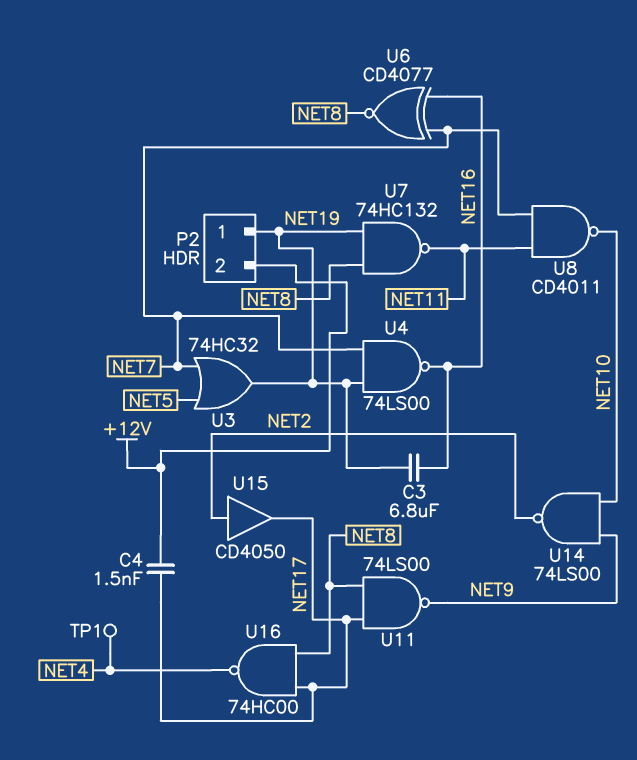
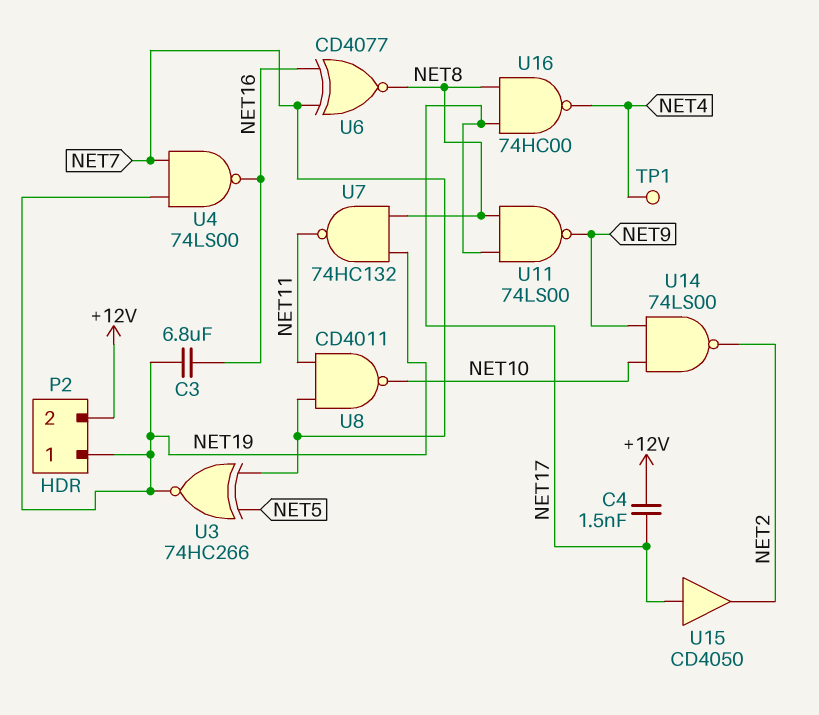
U3: OR 74HC32 (in NET5, in NET7, out NET19) -> XNOR 74HC266 (in NET5, in NET7, out NET19)
U15: buffer CD4050 (in NET2, out NET17) -> buffer CD4050 (in NET17, out NET2)

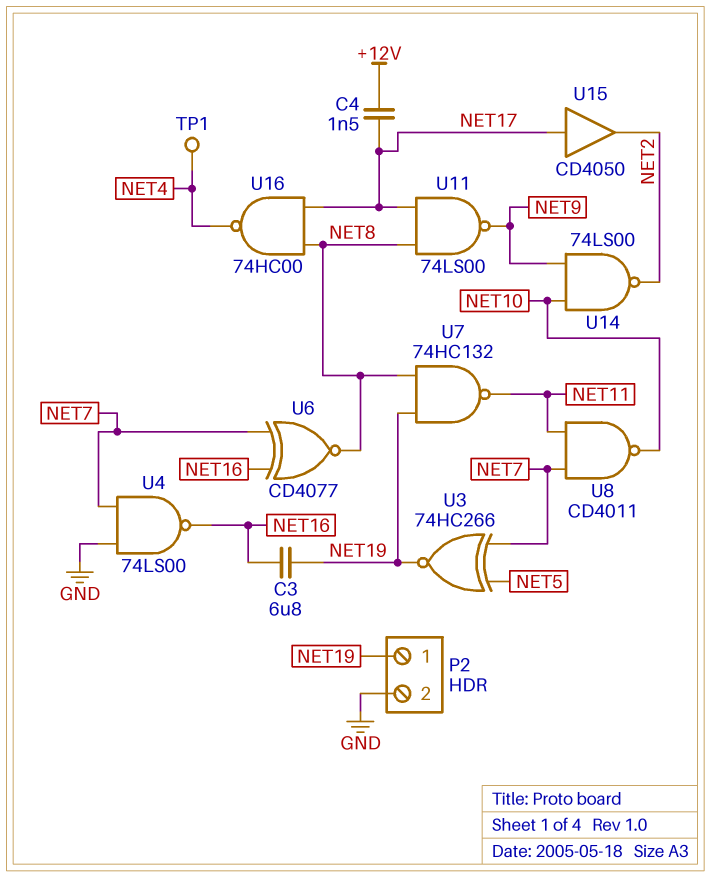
P2 pin 2: +12V -> GND
U4: NAND 74LS00 (in NET7, in NET19, out NET16) -> NAND 74LS00 (in GND, in NET7, out NET16)

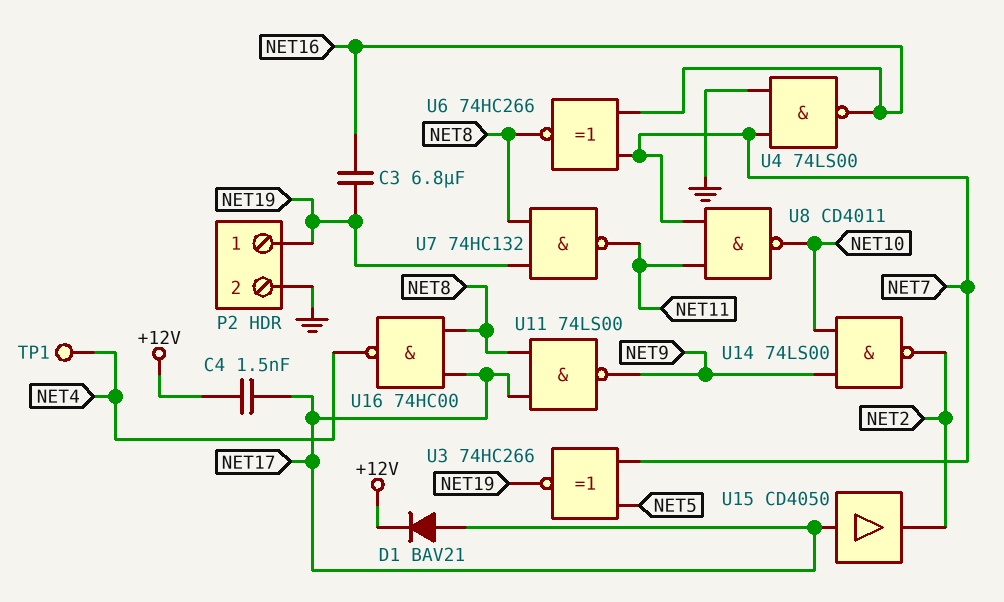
D1: none -> diode BAV21 (A NET17, K +12V)
U6: XNOR CD4077 (in NET7, in NET16, out NET8) -> XNOR 74HC266 (in NET7, in NET16, out NET8)

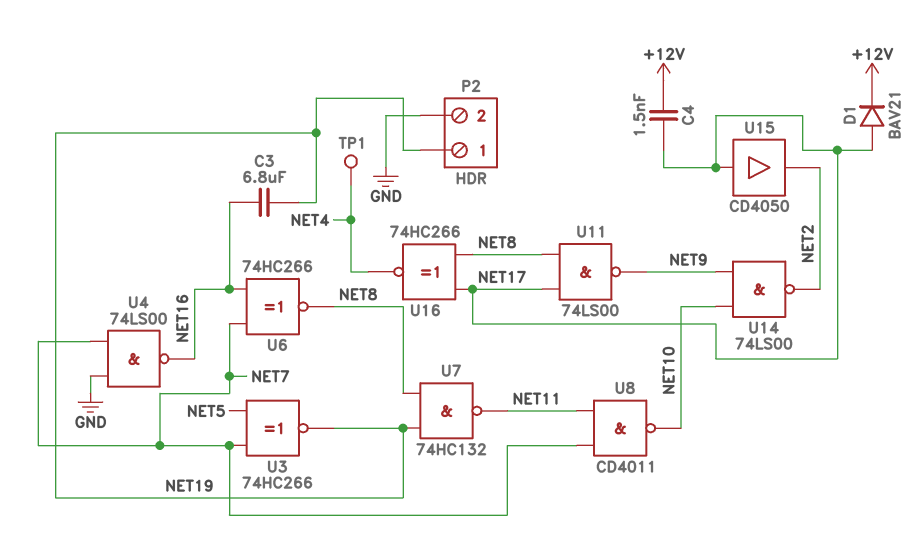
U16: NAND 74HC00 (in NET8, in NET17, out NET4) -> XNOR 74HC266 (in NET8, in NET17, out NET4)

